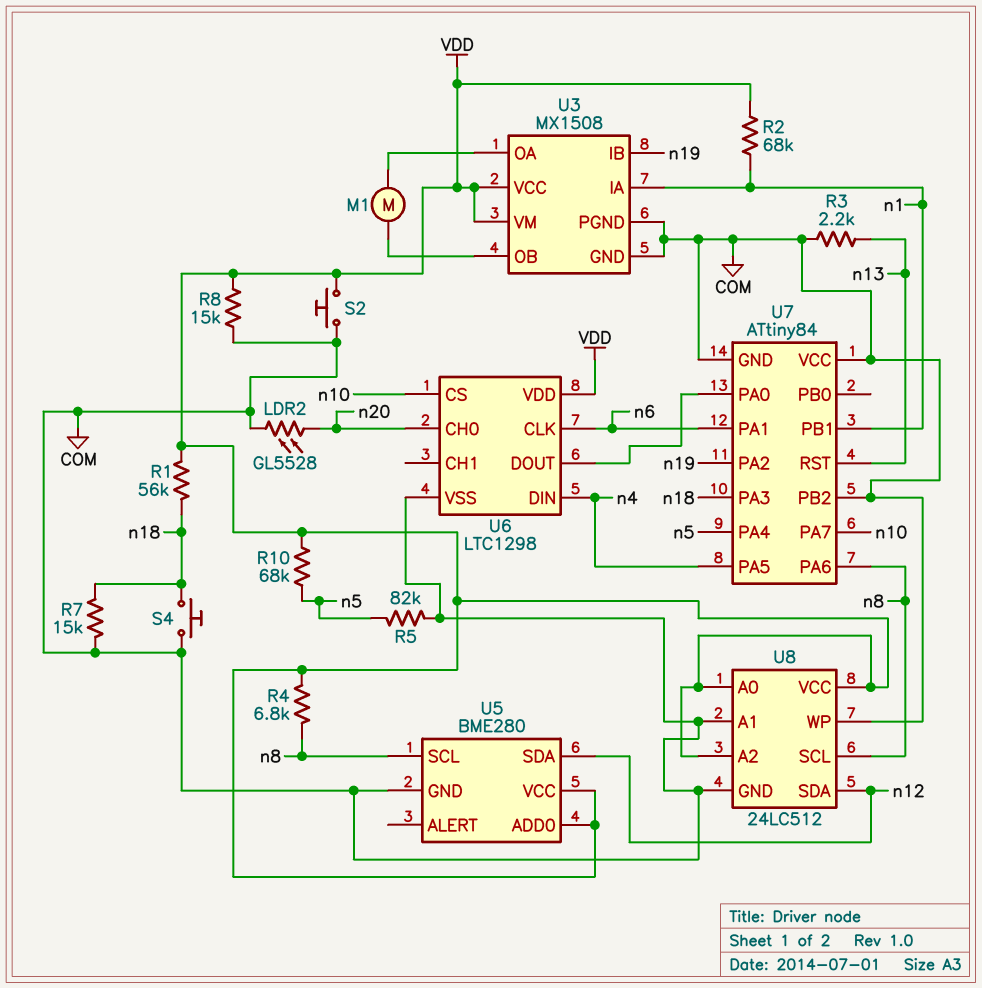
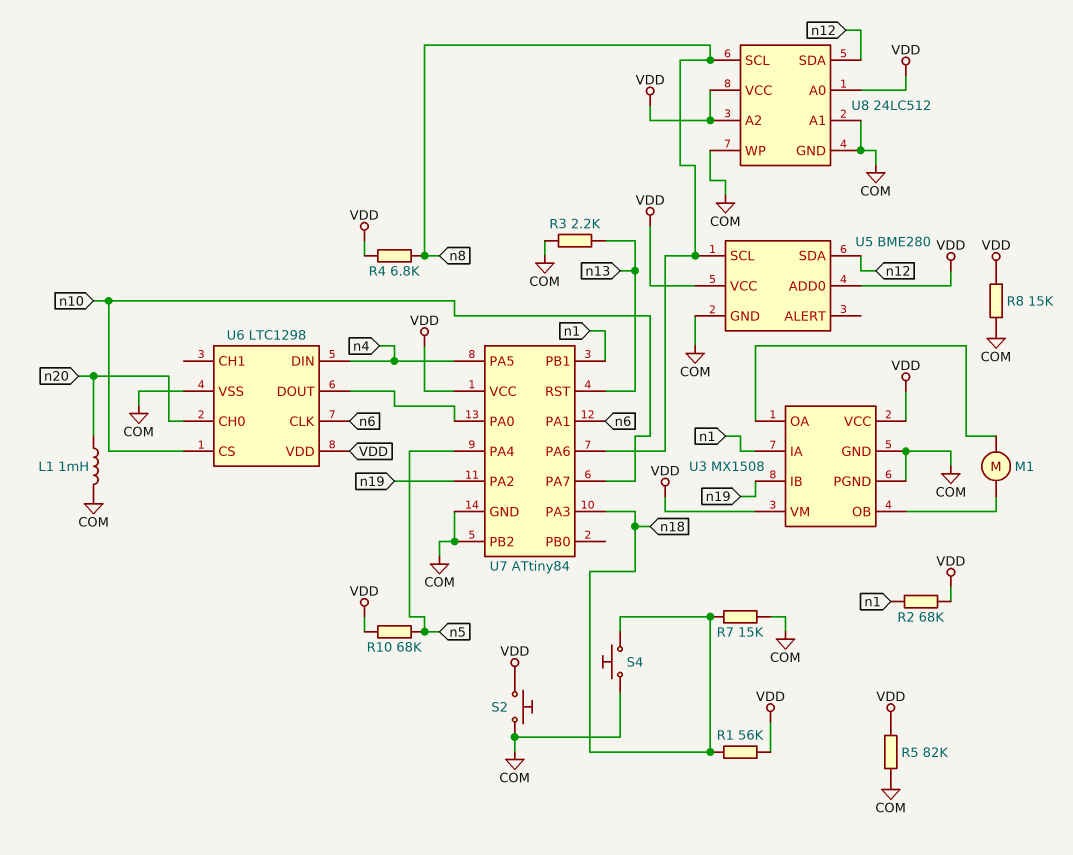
L1: none -> 1mH (COM, n20)
LDR2: GL5528 (COM, n20) -> none
R5: 82k (COM, n5) -> 82k (COM, VDD)
U7 pin VCC: COM -> VDD

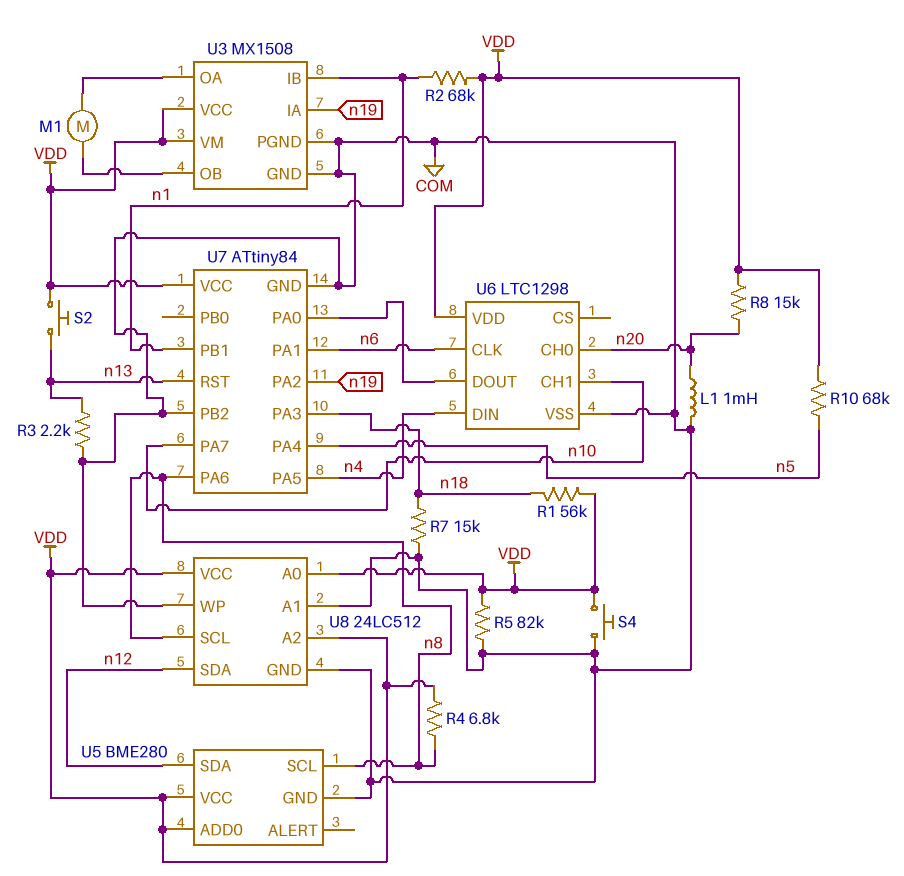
R8: 15k (COM, VDD) -> 15k (VDD, n20)
S2: button (COM, VDD) -> button (VDD, n13)
S4: button (COM, n18) -> button (COM, VDD)
U3 pin IA: n1 -> n19
U3 pin IB: n19 -> n1
U6 pin CH1: none -> n10
U6 pin CS: n10 -> none

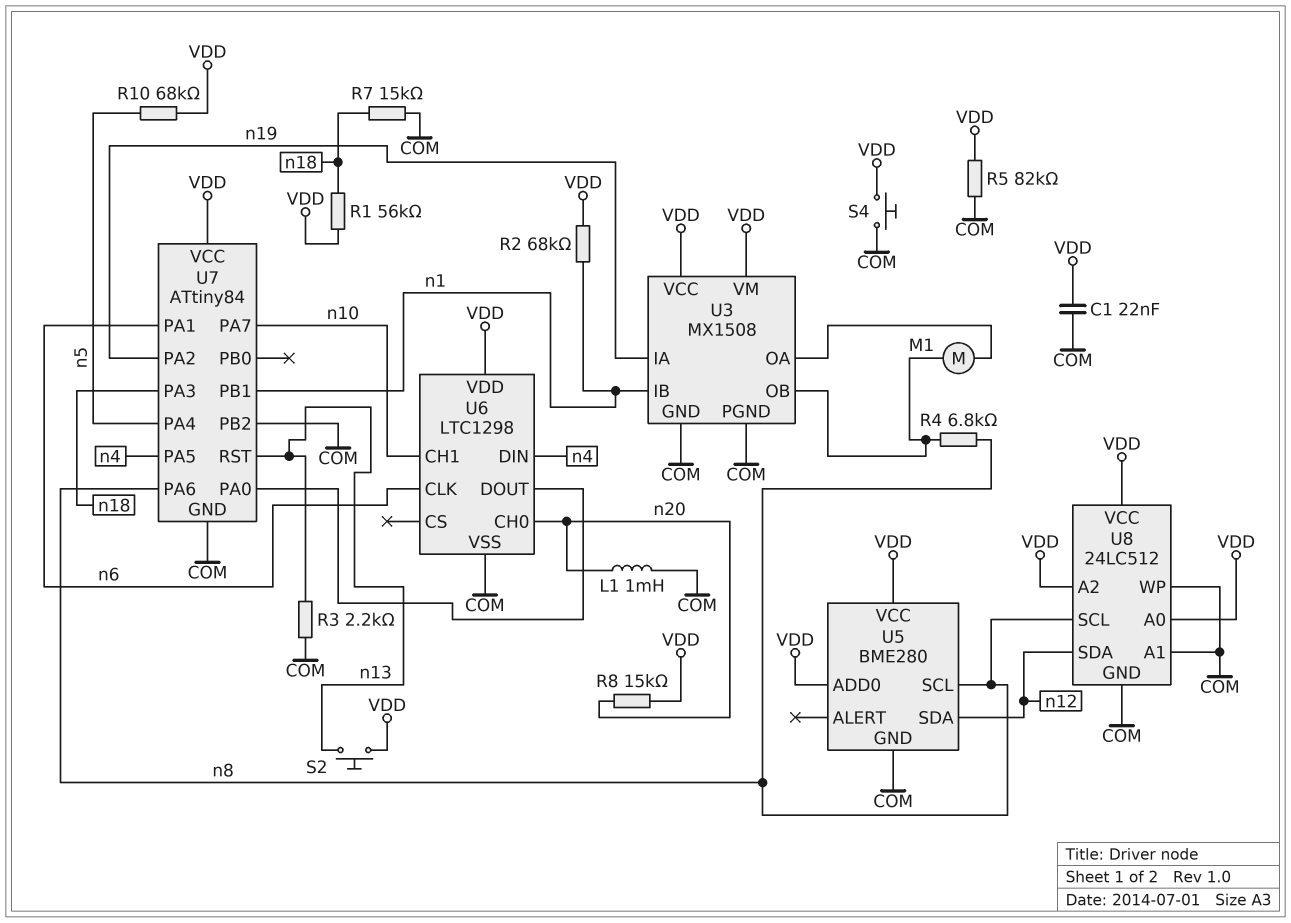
C1: none -> 22nF (COM, VDD)
R4: 6.8k (VDD, n8) -> 6.8k (U3/OB, n8)

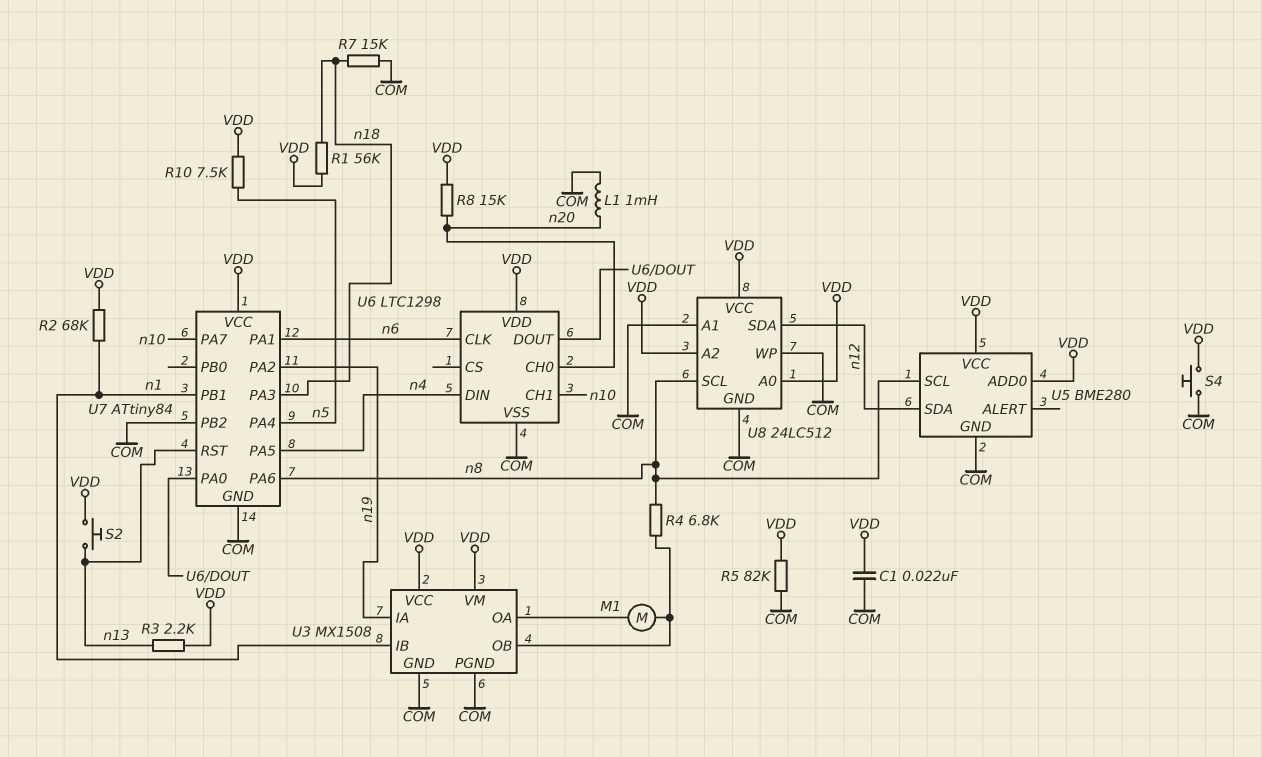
R3: 2.2k (COM, n13) -> 2.2k (VDD, n13)
R10: 68k (VDD, n5) -> 7.5k (VDD, n5)

